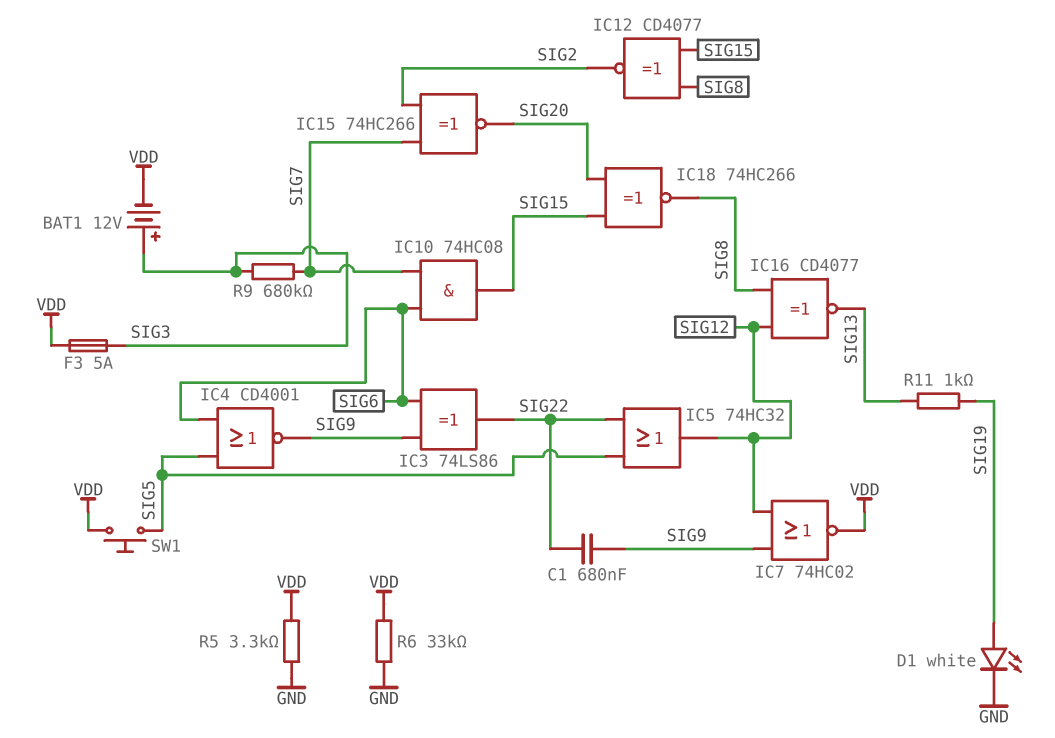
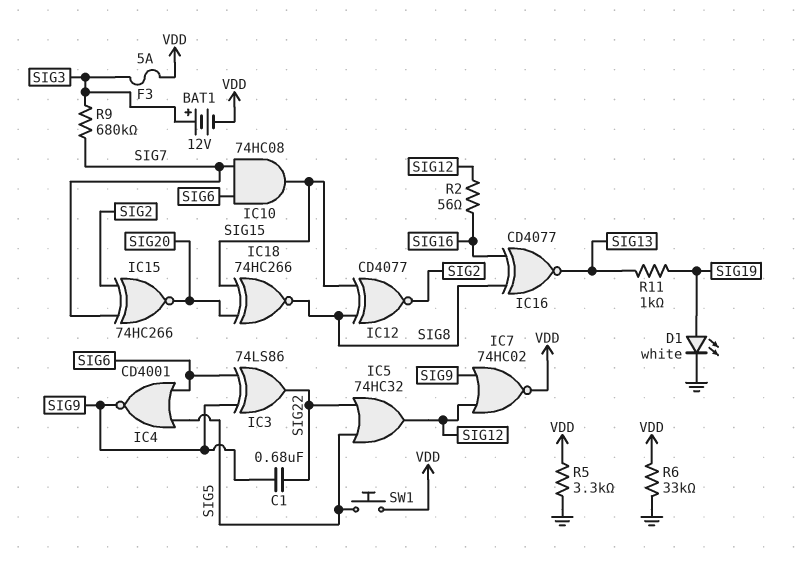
IC16: XNOR CD4077 (in SIG8, in SIG12, out SIG13) -> XNOR CD4077 (in SIG8, in SIG16, out SIG13)
R2: none -> 56 (SIG12, SIG16)

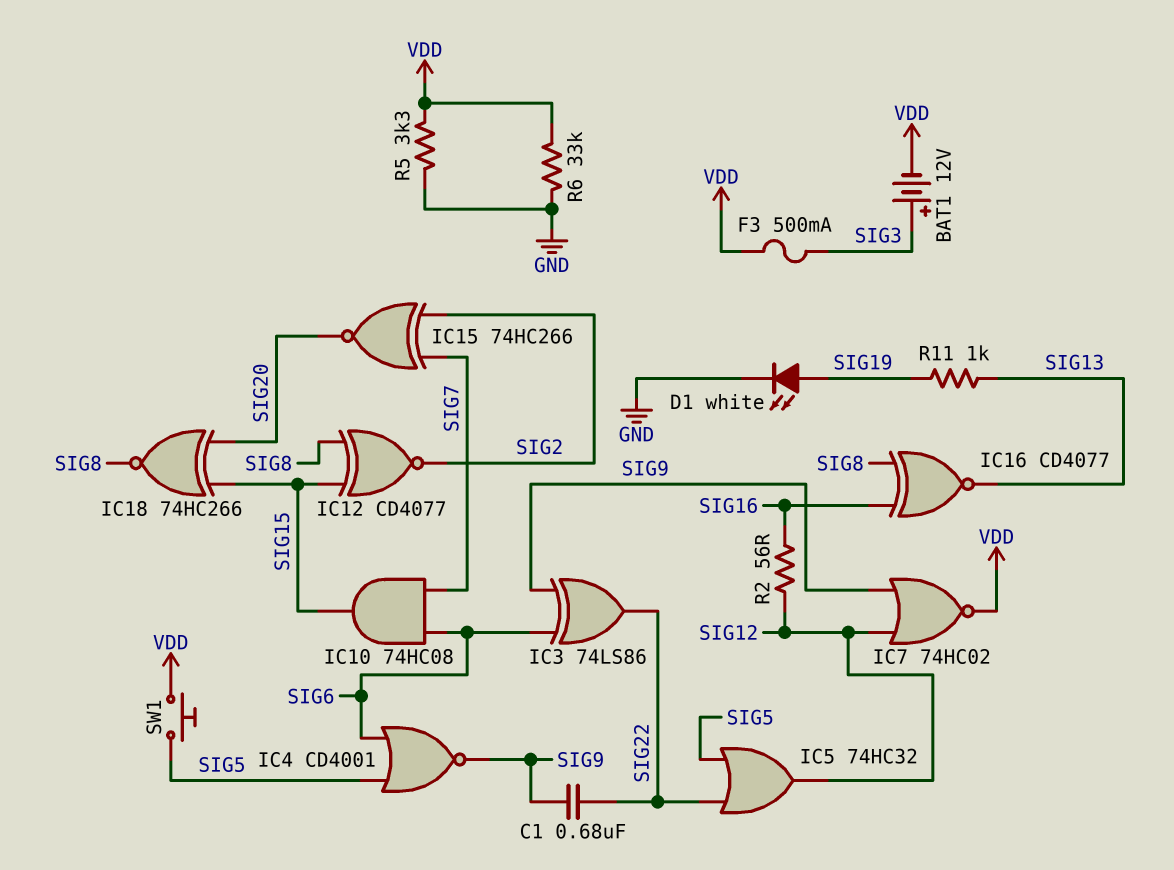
F3: 5A (SIG3, VDD) -> 500mA (SIG3, VDD)
R9: 680k (SIG3, SIG7) -> none

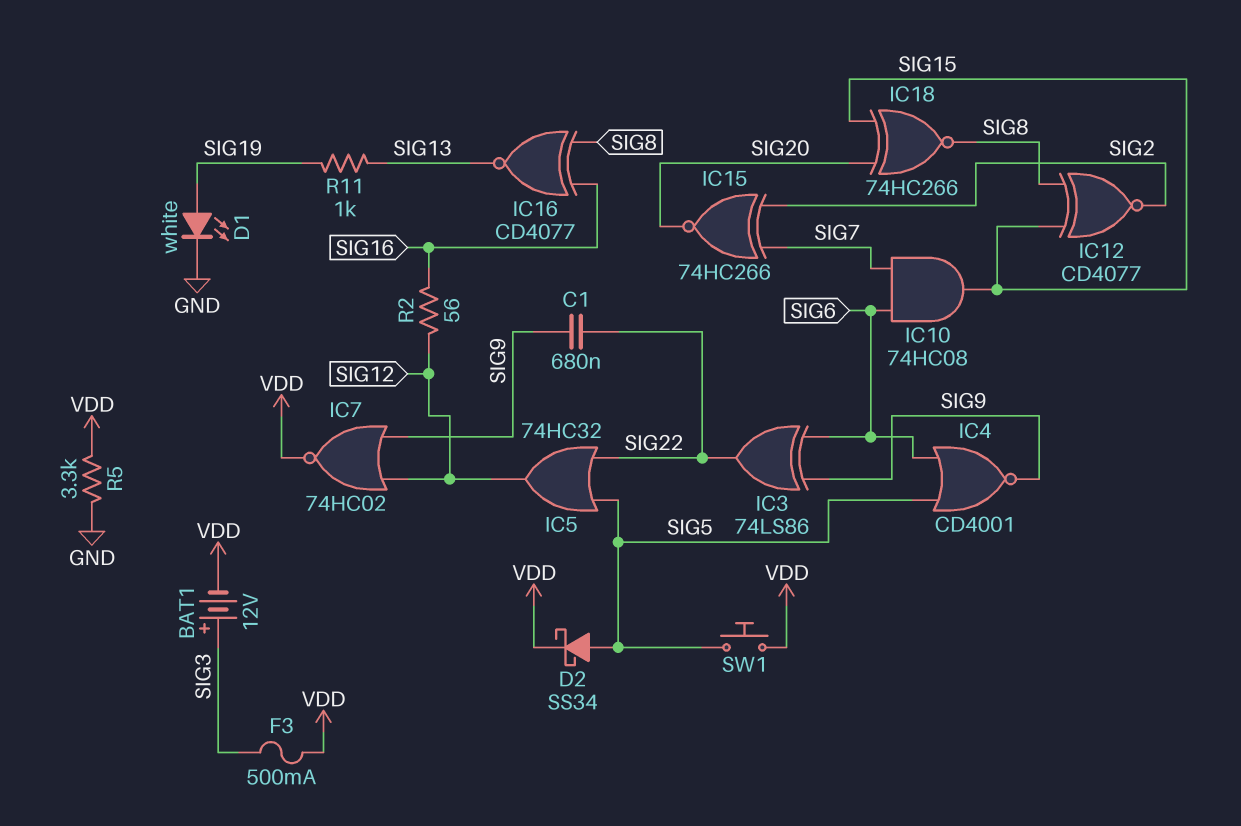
D2: none -> schottky SS34 (A SIG5, K VDD)
R6: 33k (GND, VDD) -> none

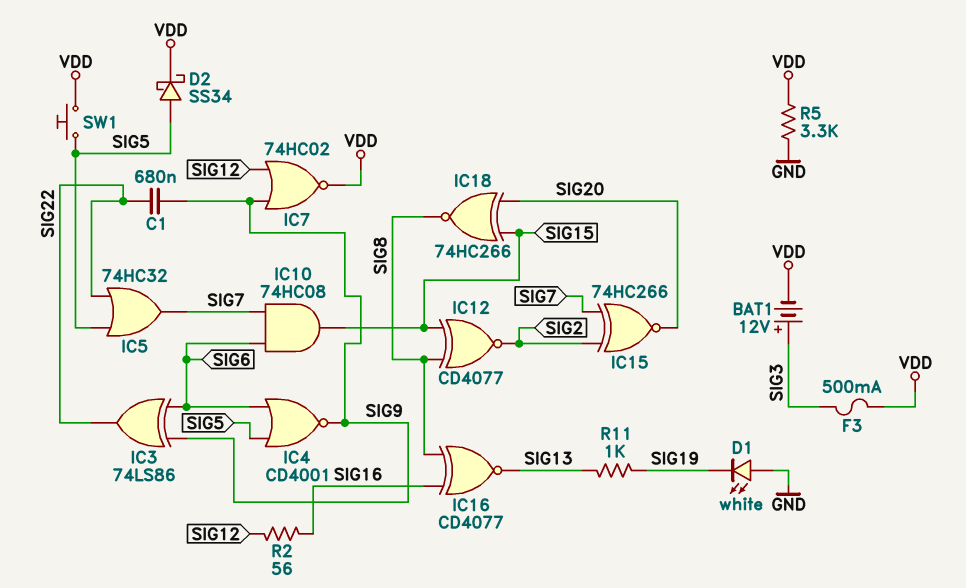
D1: LED white (A SIG19, K GND) -> LED white (A GND, K SIG19)
IC5: OR 74HC32 (in SIG5, in SIG22, out SIG12) -> OR 74HC32 (in SIG5, in SIG22, out SIG7)

